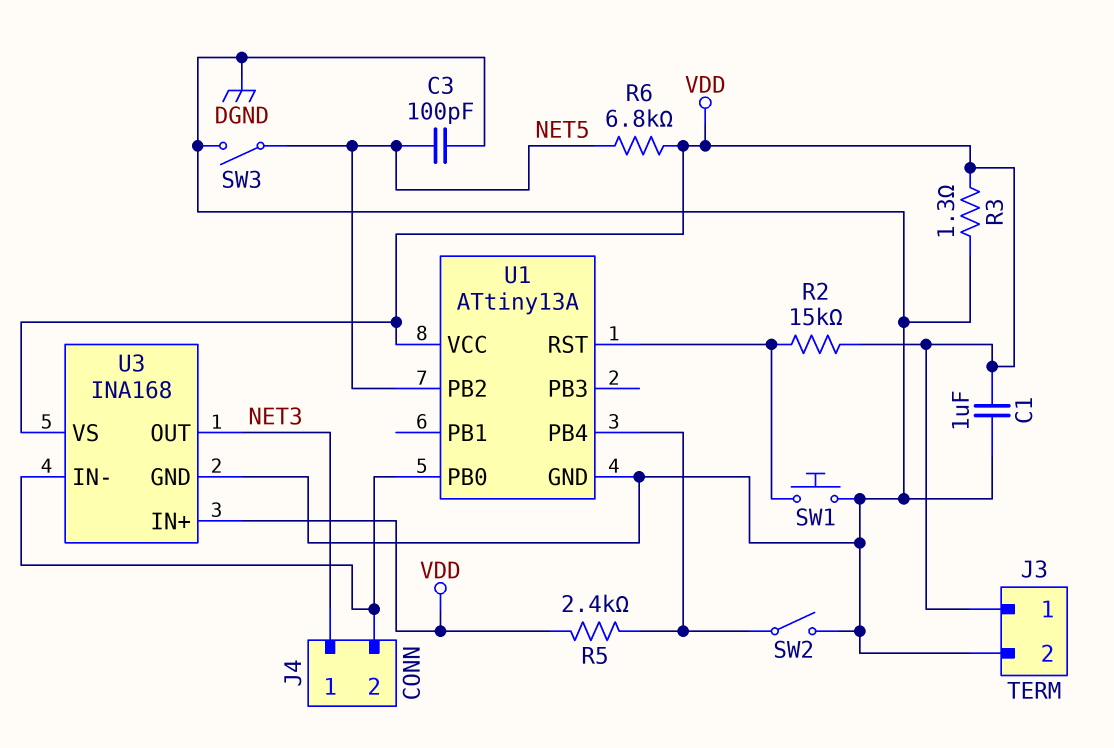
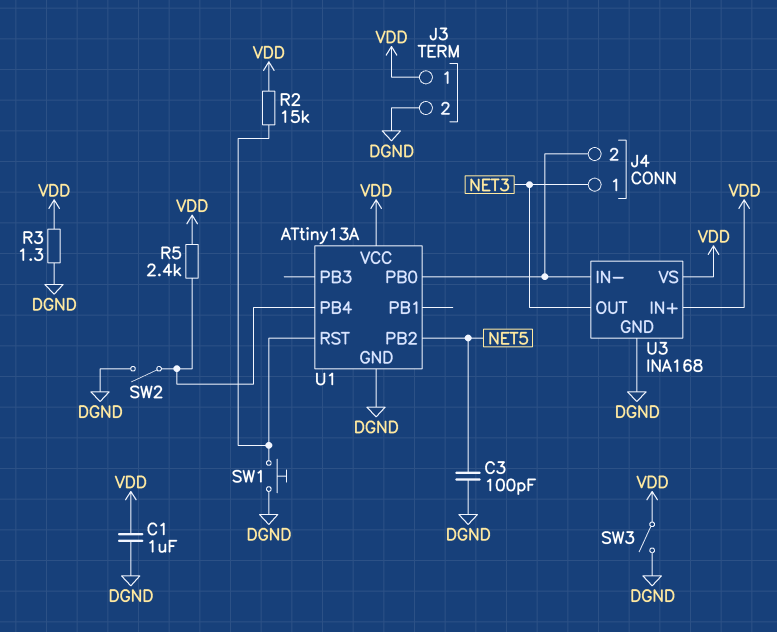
R6: 6.8k (NET5, VDD) -> none
SW3: switch (DGND, NET5) -> switch (DGND, VDD)

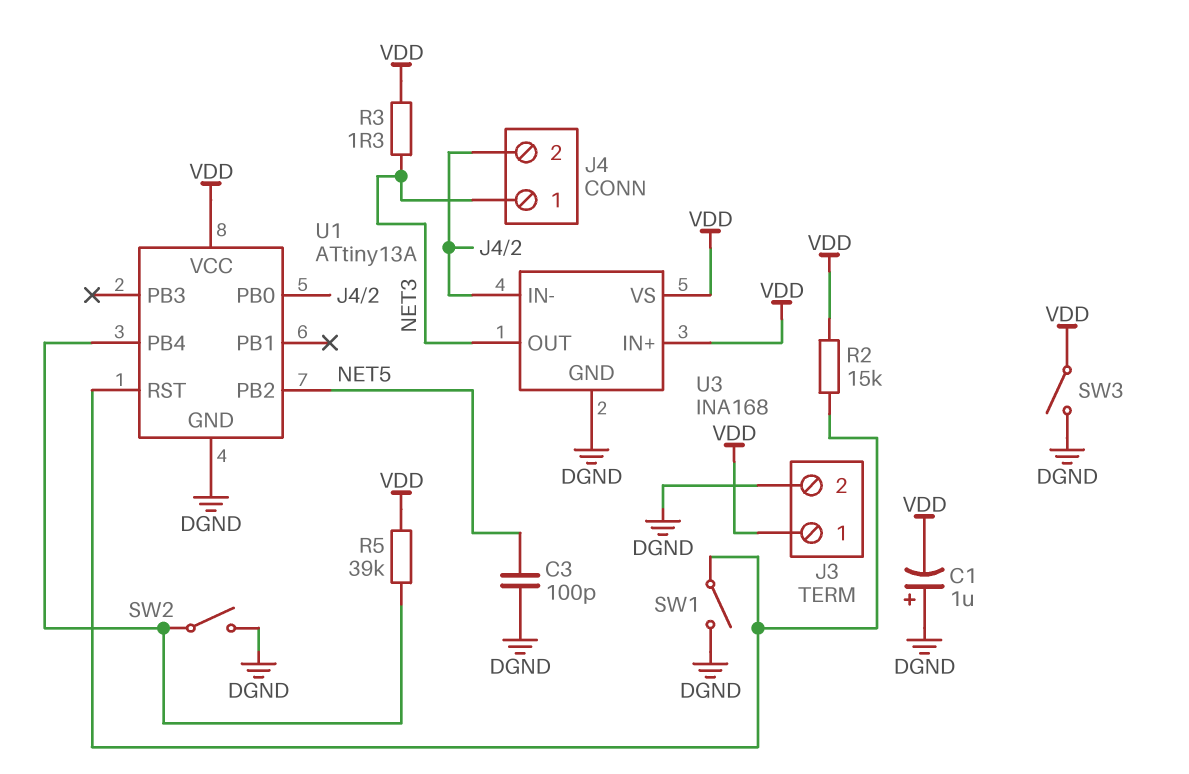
C1: 1uF (DGND, VDD) -> 1uF (plus DGND, minus VDD)
R3: 1.3 (DGND, VDD) -> 1.3 (NET3, VDD)
R5: 2.4k (U1/PB4, VDD) -> 39k (U1/PB4, VDD)
SW1: button (DGND, U1/RST) -> switch (DGND, U1/RST)

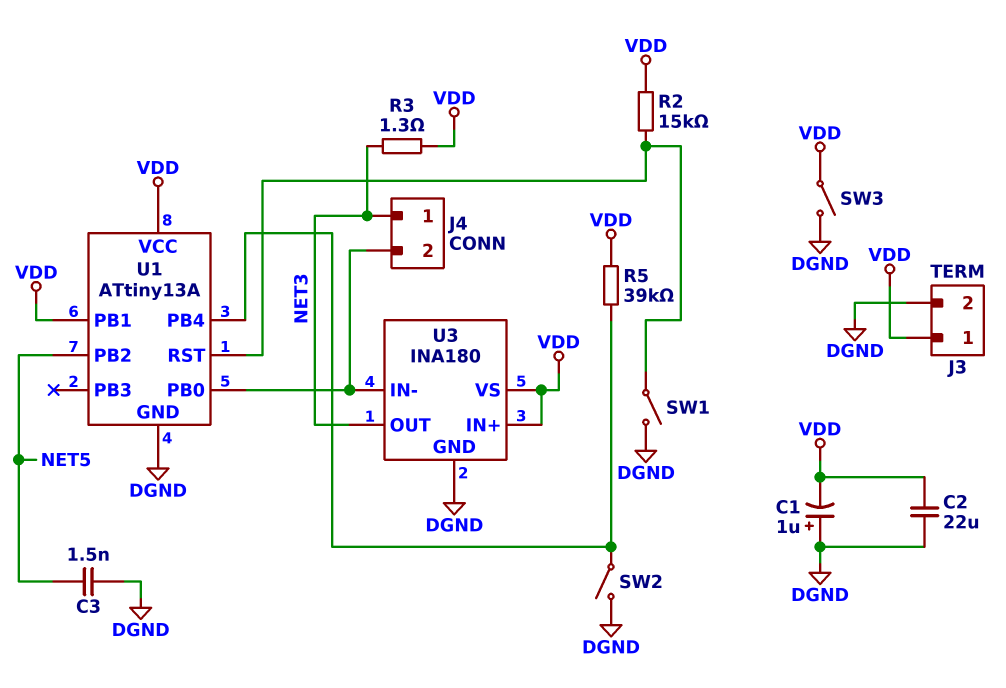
C2: none -> 22uF (DGND, VDD)
C3: 100pF (DGND, NET5) -> 1.5nF (DGND, NET5)
U1 pin PB1: none -> VDD
U3: INA168 -> INA180

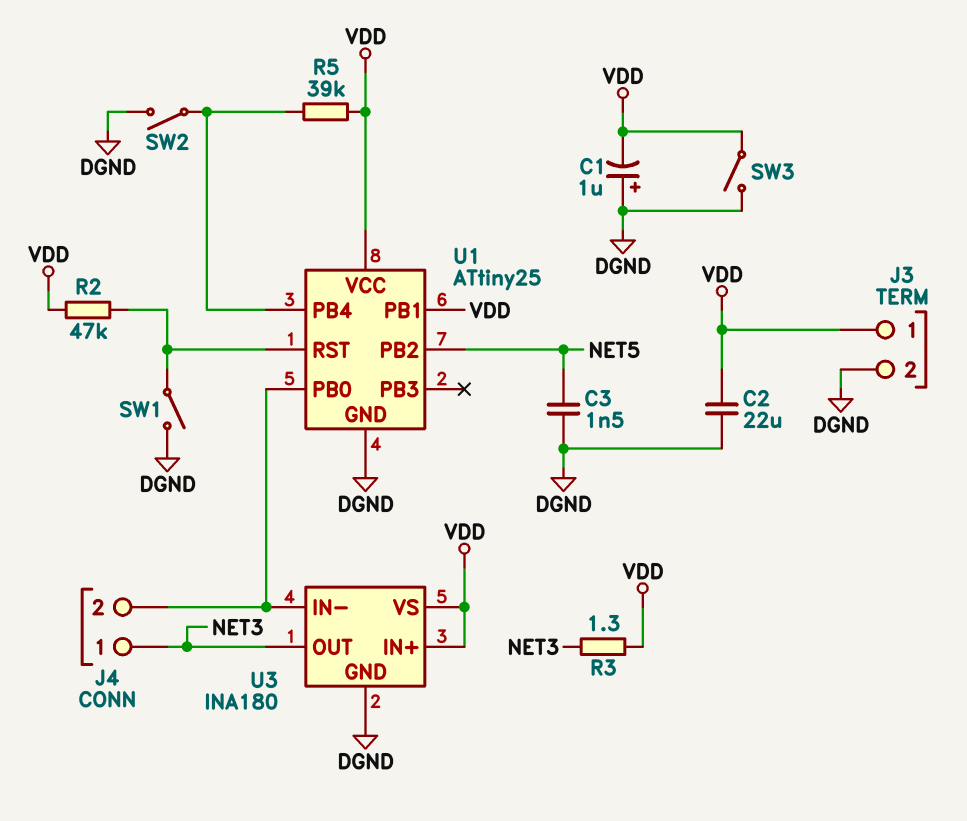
R2: 15k (U1/RST, VDD) -> 47k (U1/RST, VDD)
U1: ATtiny13A -> ATtiny25

